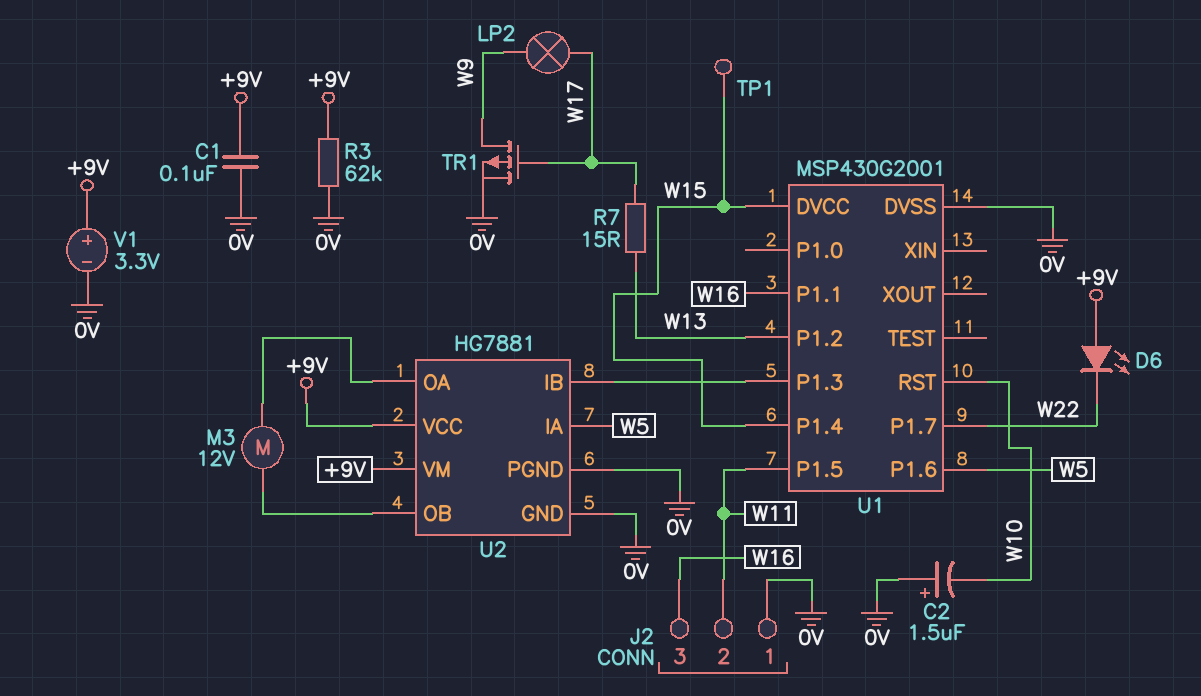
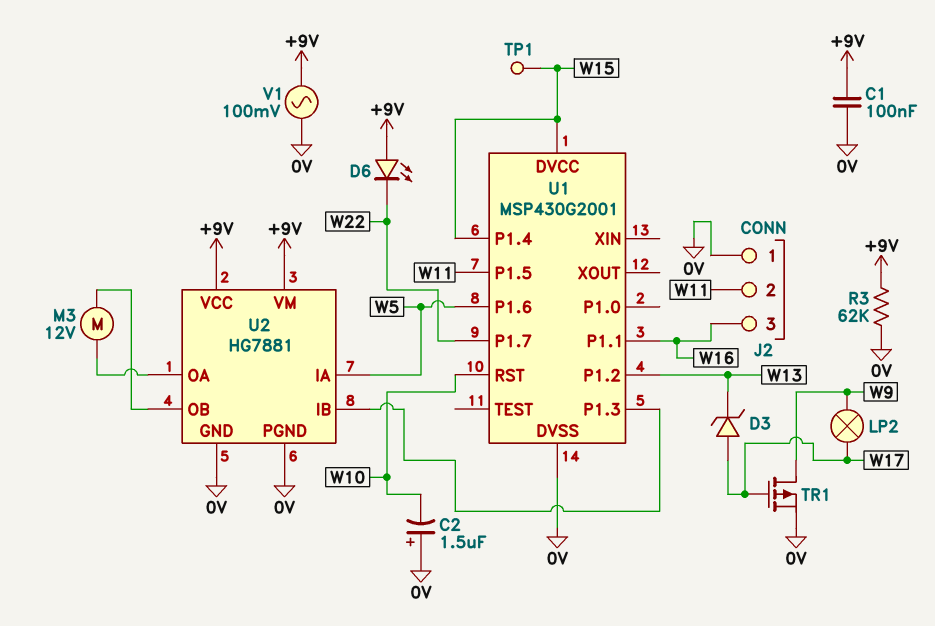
D3: none -> zener (A W17, K W13)
R7: 15 (W13, W17) -> none
V1: 3.3V (plus +9V, minus 0V) -> AC 100mV (+9V, 0V)

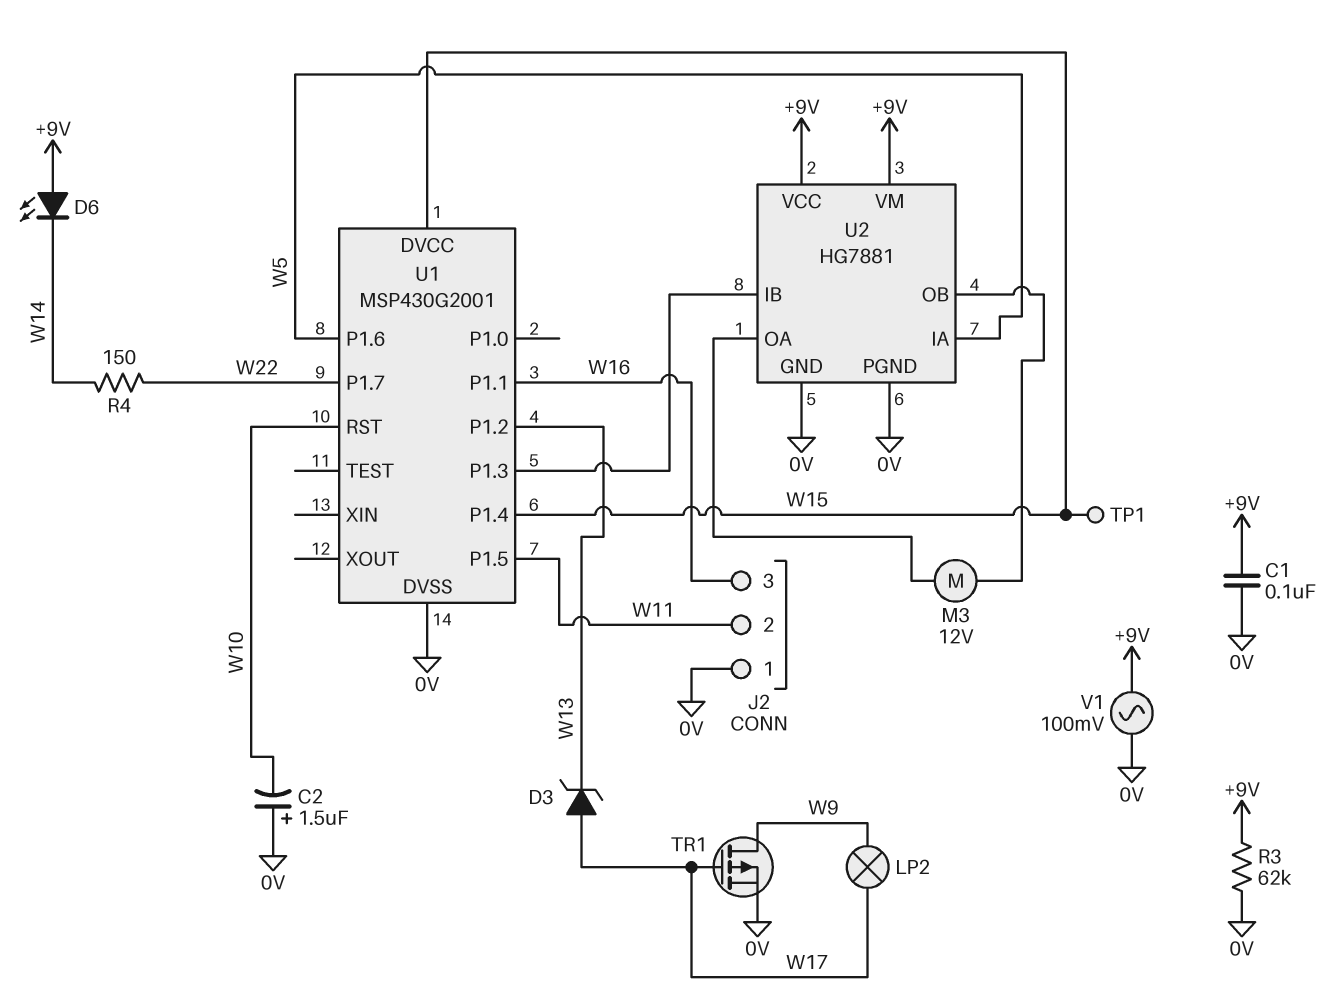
D6: LED (A +9V, K W22) -> LED (A +9V, K W14)
R4: none -> 150 (W14, W22)

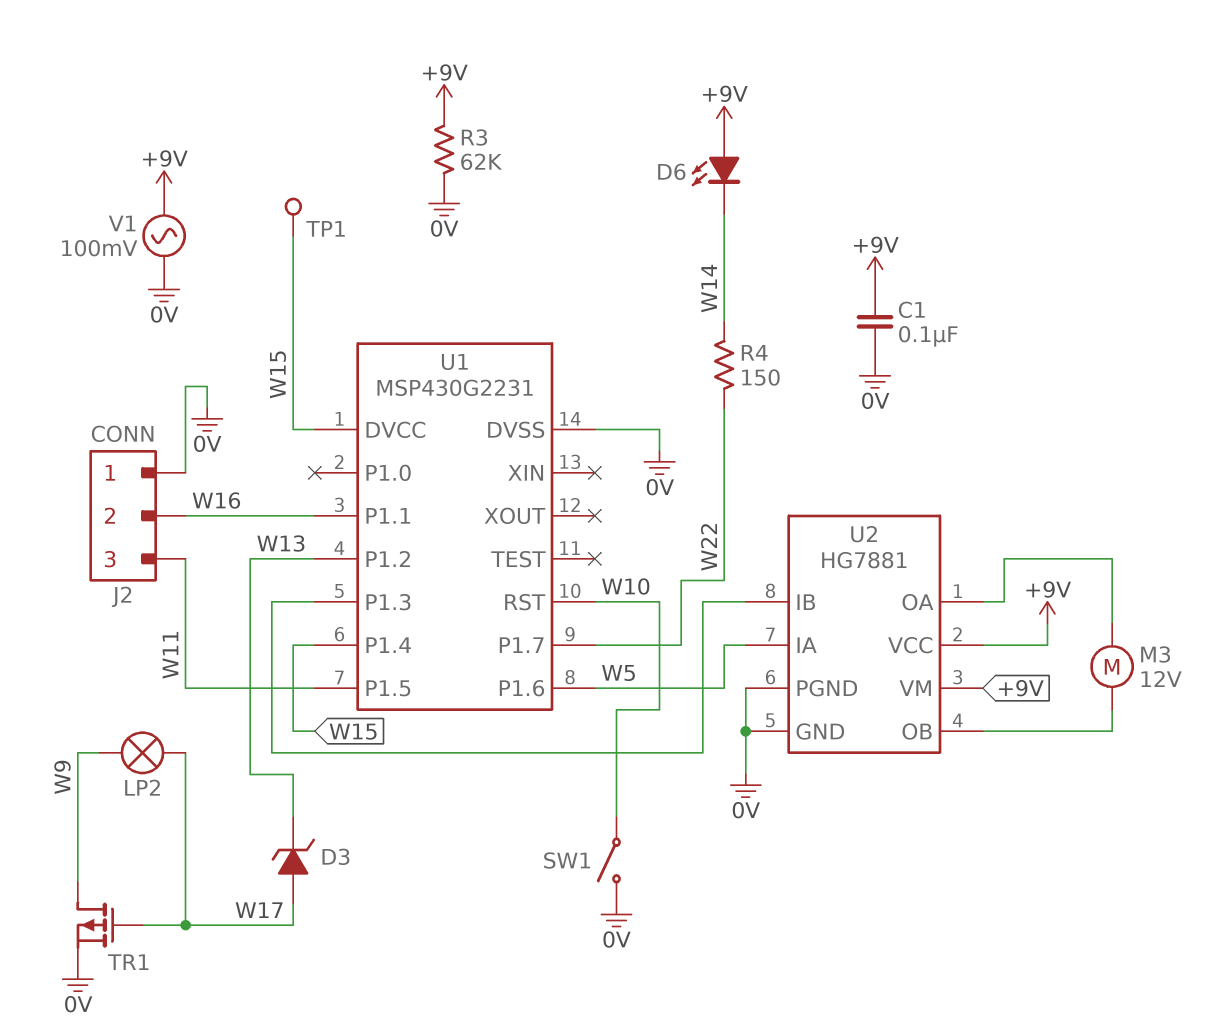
C2: 1.5uF (plus 0V, minus W10) -> none
J2 pin 2: W11 -> W16
J2 pin 3: W16 -> W11
SW1: none -> switch (0V, W10)
U1: MSP430G2001 -> MSP430G2231

